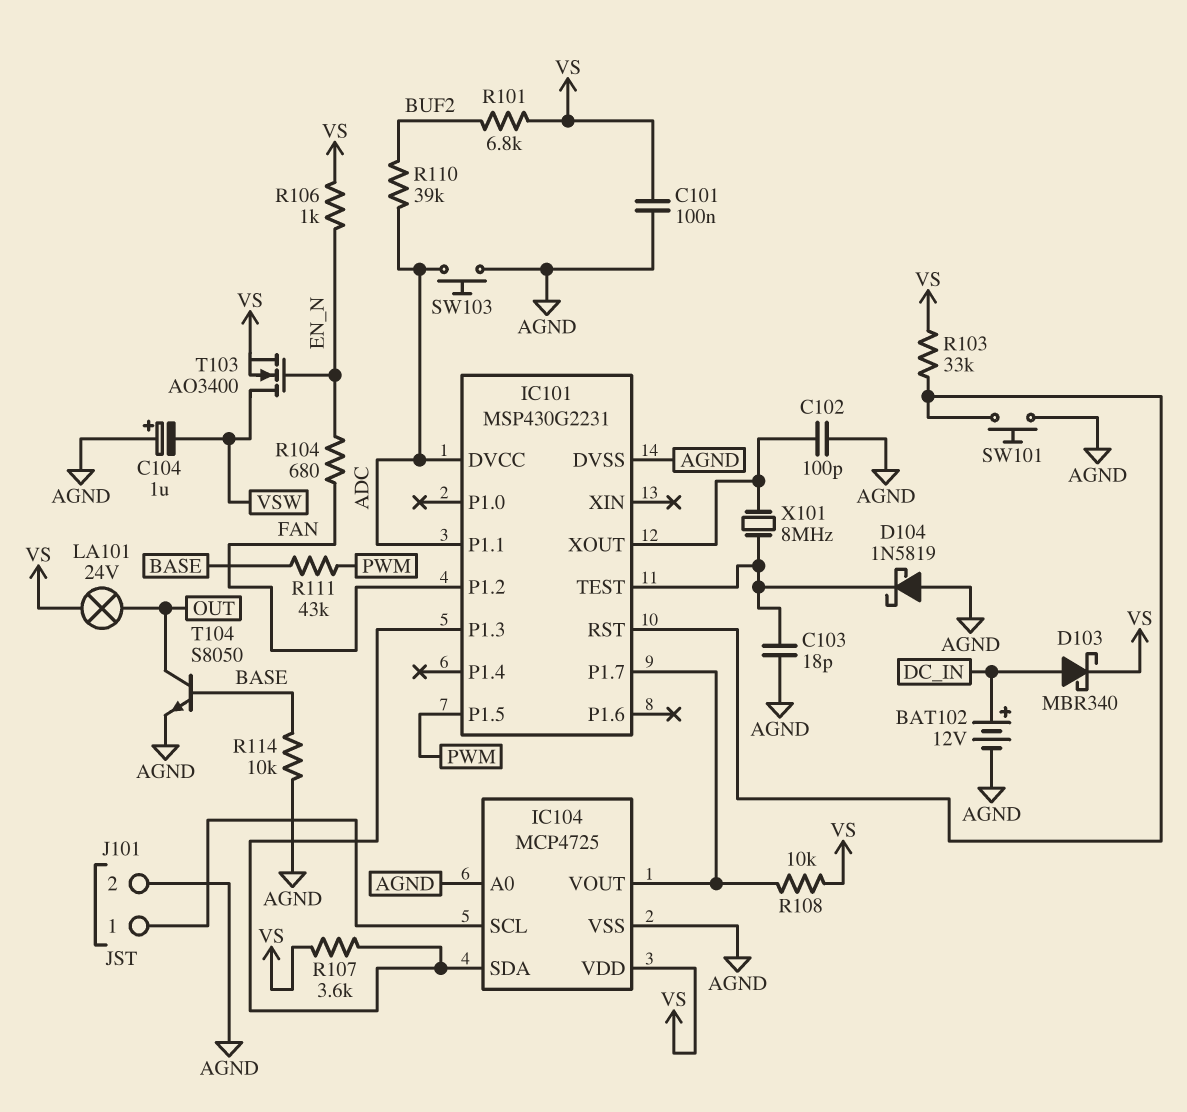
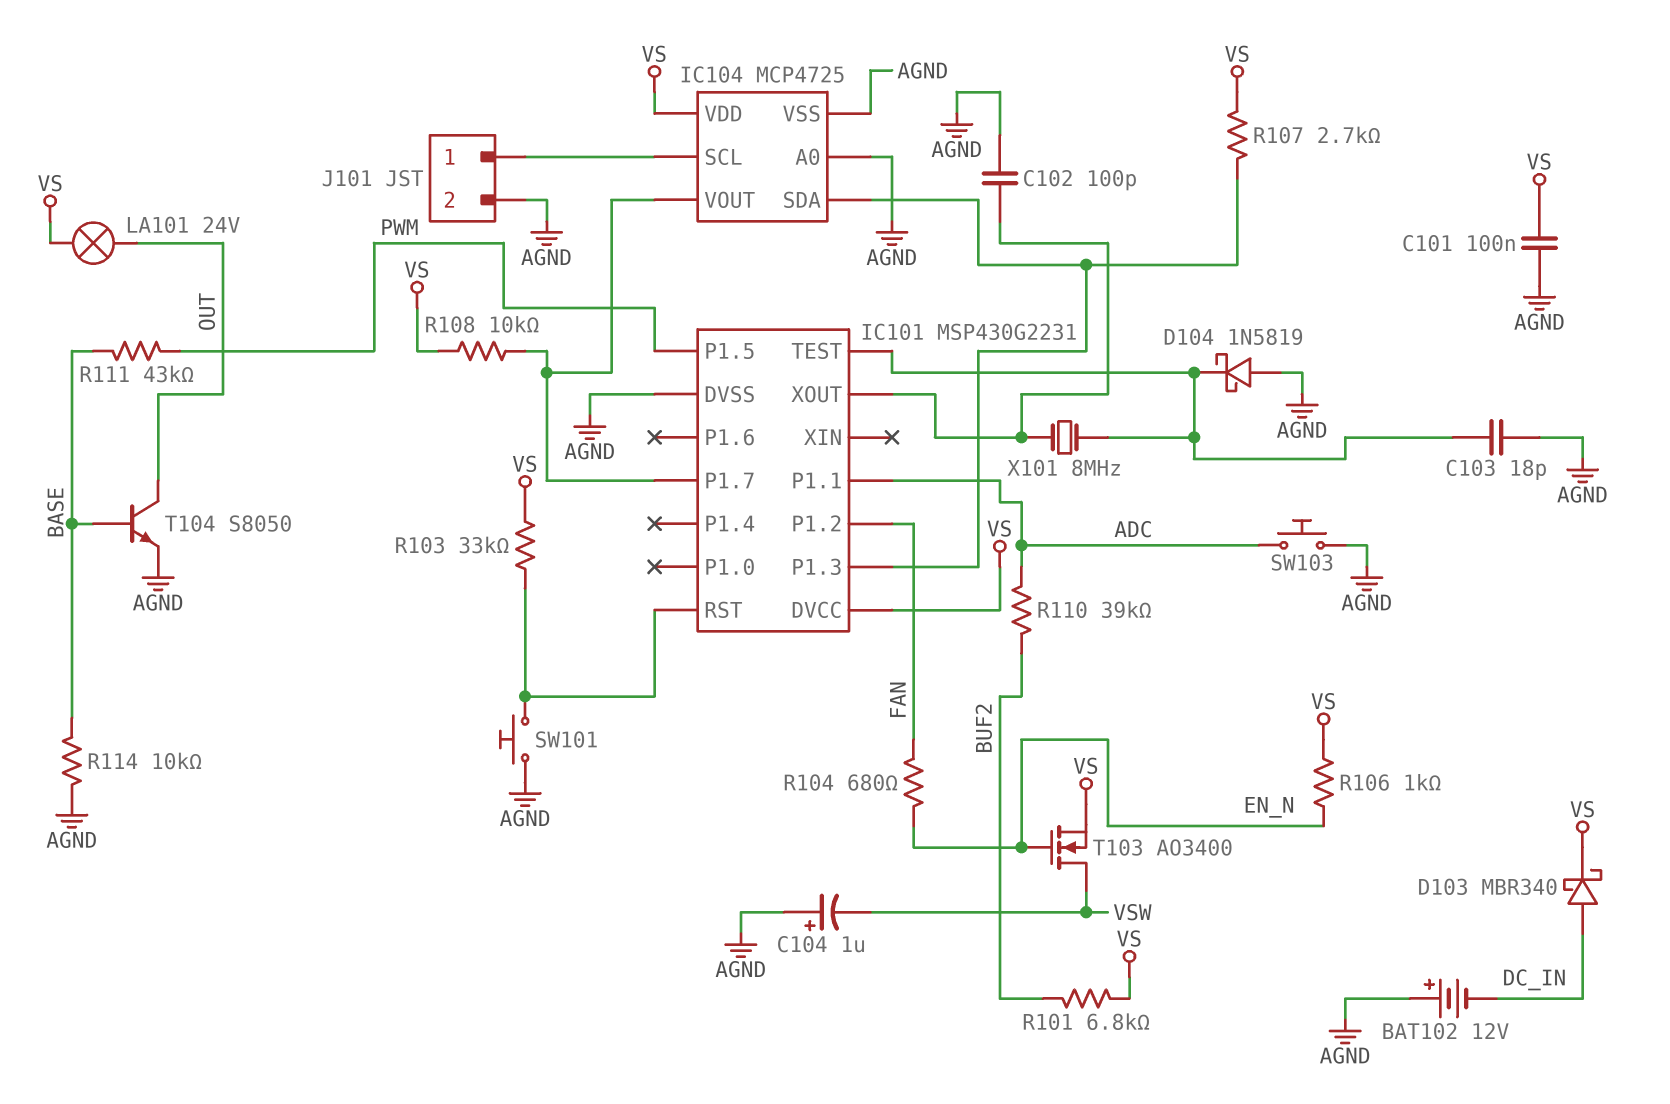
BAT102: 12V (plus DC_IN, minus AGND) -> 12V (plus AGND, minus DC_IN)
IC101 pin DVCC: ADC -> VS
R107: 3.6k (IC101/P1.3, VS) -> 2.7k (IC101/P1.3, VS)

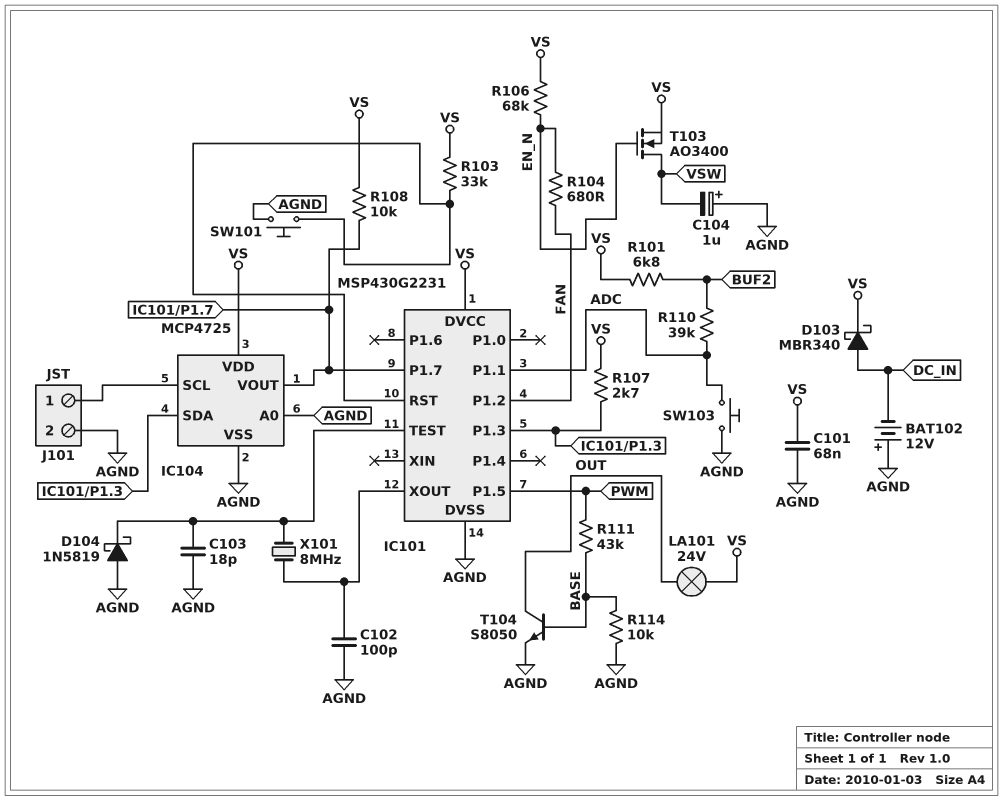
C101: 100nF (AGND, VS) -> 68nF (AGND, VS)
R106: 1k (EN_N, VS) -> 68k (EN_N, VS)

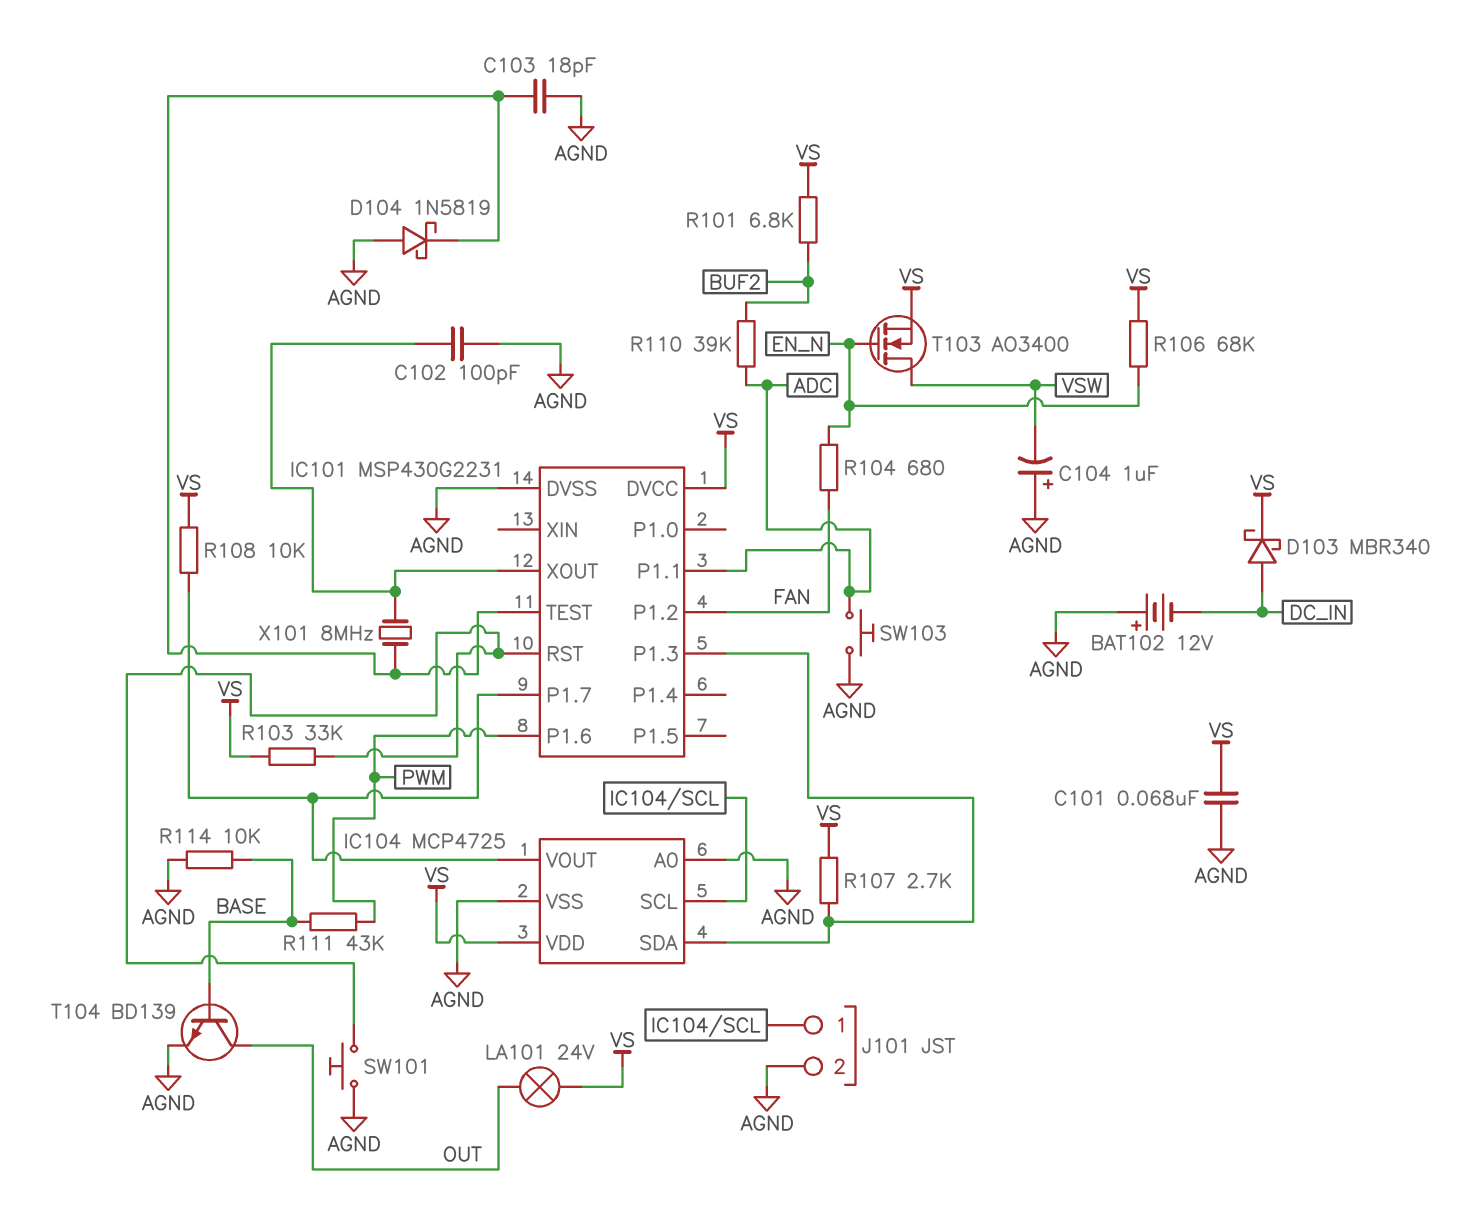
IC101 pin P1.5: PWM -> none
IC101 pin P1.6: none -> PWM
T104: NPN S8050 (B BASE, C OUT, E AGND) -> NPN BD139 (B BASE, C OUT, E AGND)

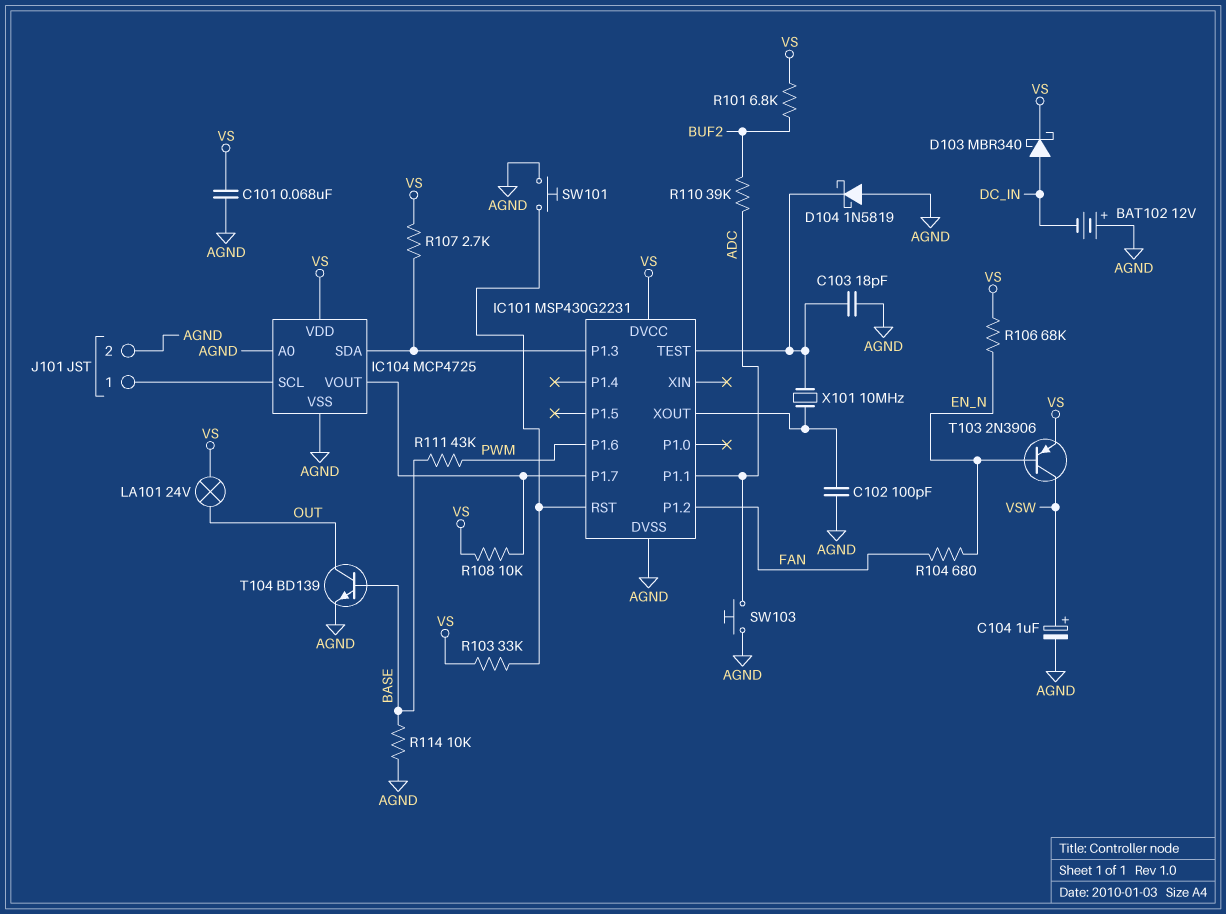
C104: 1uF (plus AGND, minus VSW) -> 1uF (plus VSW, minus AGND)
T103: NMOS AO3400 (G EN_N, D VSW, S VS) -> PNP 2N3906 (B EN_N, C VSW, E VS)
X101: 8MHz (IC101/TEST, IC101/XOUT) -> 10MHz (IC101/TEST, IC101/XOUT)

